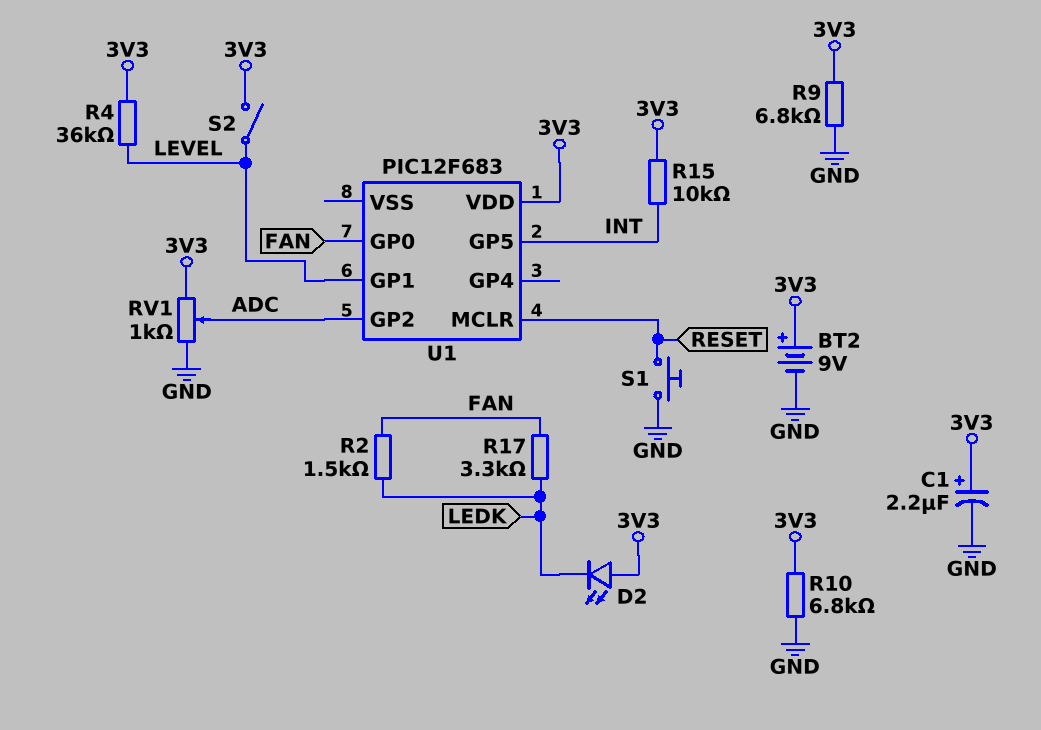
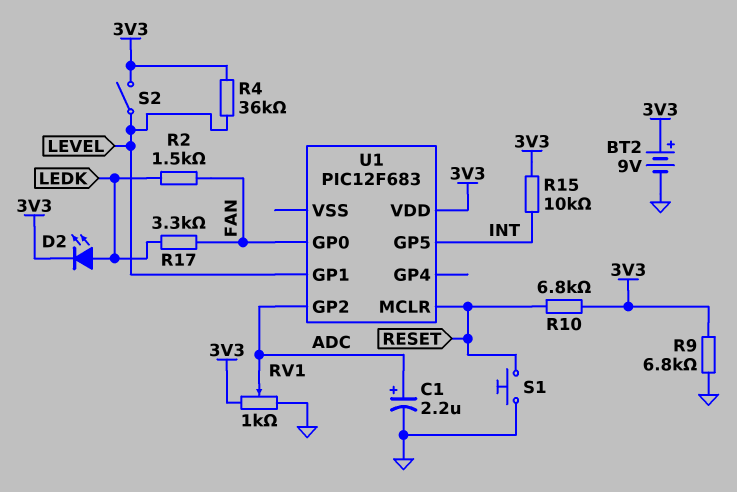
C1: 2.2uF (plus 3V3, minus GND) -> 2.2uF (plus ADC, minus GND)
D2: LED (A 3V3, K LEDK) -> LED (A LEDK, K 3V3)
R10: 6.8k (3V3, GND) -> 6.8k (3V3, RESET)

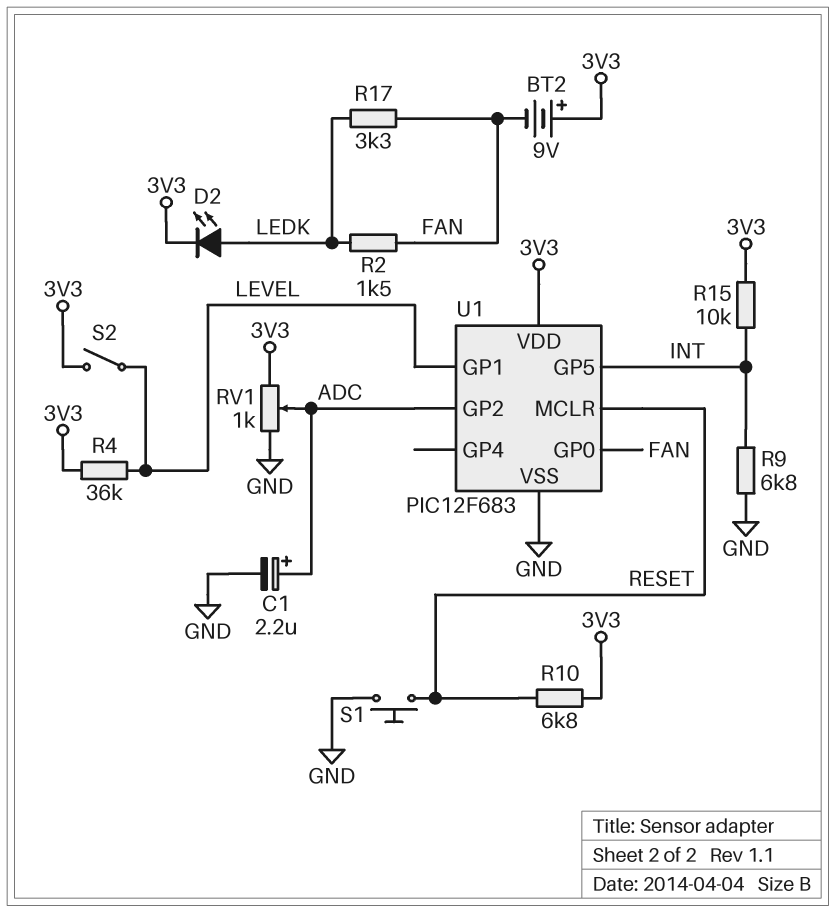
BT2: 9V (plus 3V3, minus GND) -> 9V (plus 3V3, minus FAN)
R9: 6.8k (3V3, GND) -> 6.8k (GND, INT)
U1 pin VSS: none -> GND

